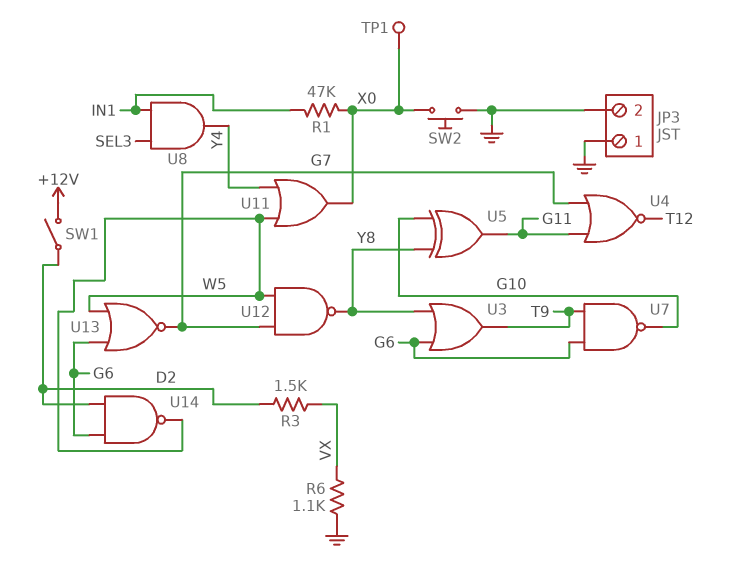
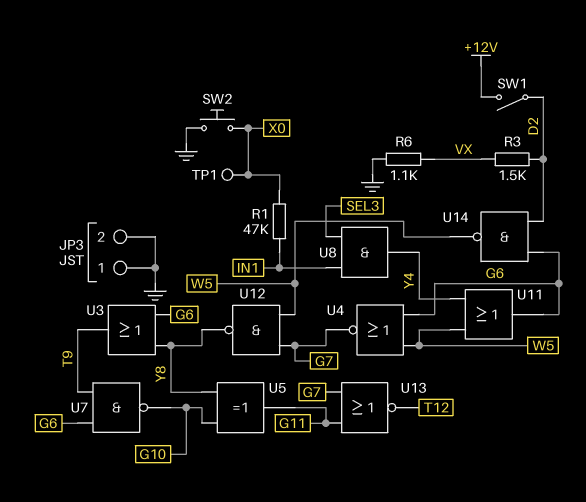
U4: NOR (in G7, in G11, out T12) -> NOR (in G6, in W5, out G7)
U11: OR (in W5, in Y4, out X0) -> OR (in W5, in Y4, out G6)
U13: NOR (in G6, in W5, out G7) -> NOR (in G7, in G11, out T12)

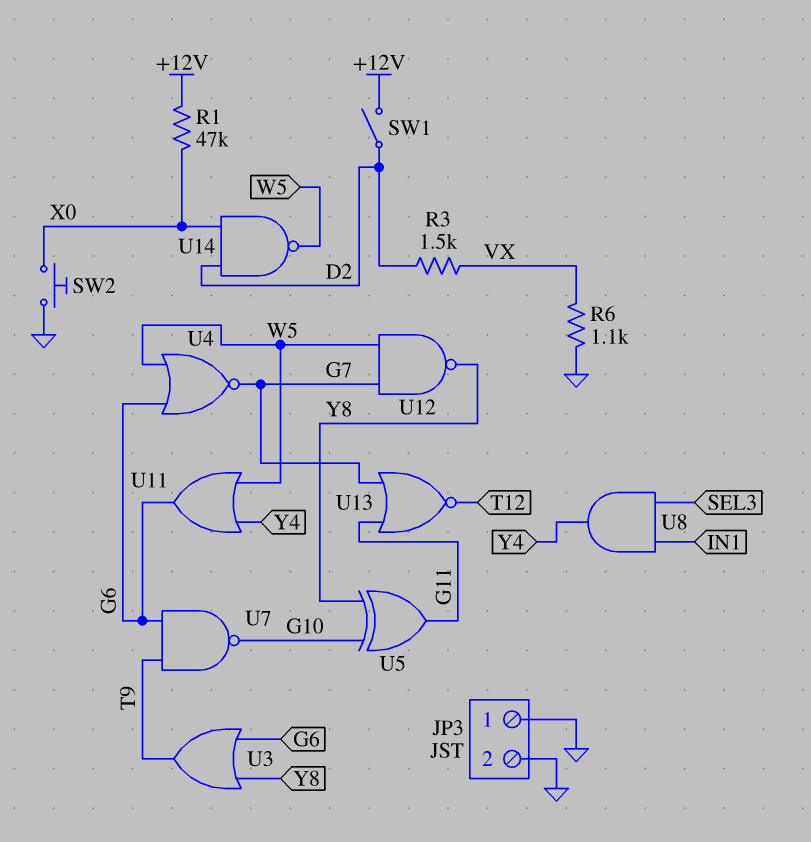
R1: 47k (IN1, X0) -> 47k (+12V, X0)
TP1: test point (X0) -> none
U14: NAND (in D2, in G6, out W5) -> NAND (in D2, in X0, out W5)

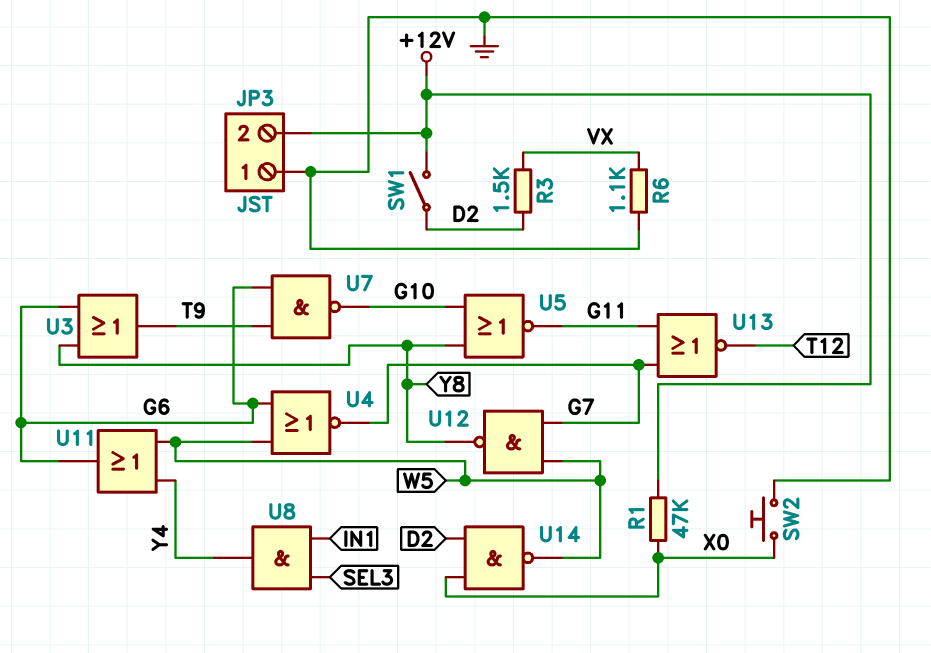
JP3 pin 2: GND -> +12V
U5: XOR (in G10, in Y8, out G11) -> NOR (in G10, in Y8, out G11)

